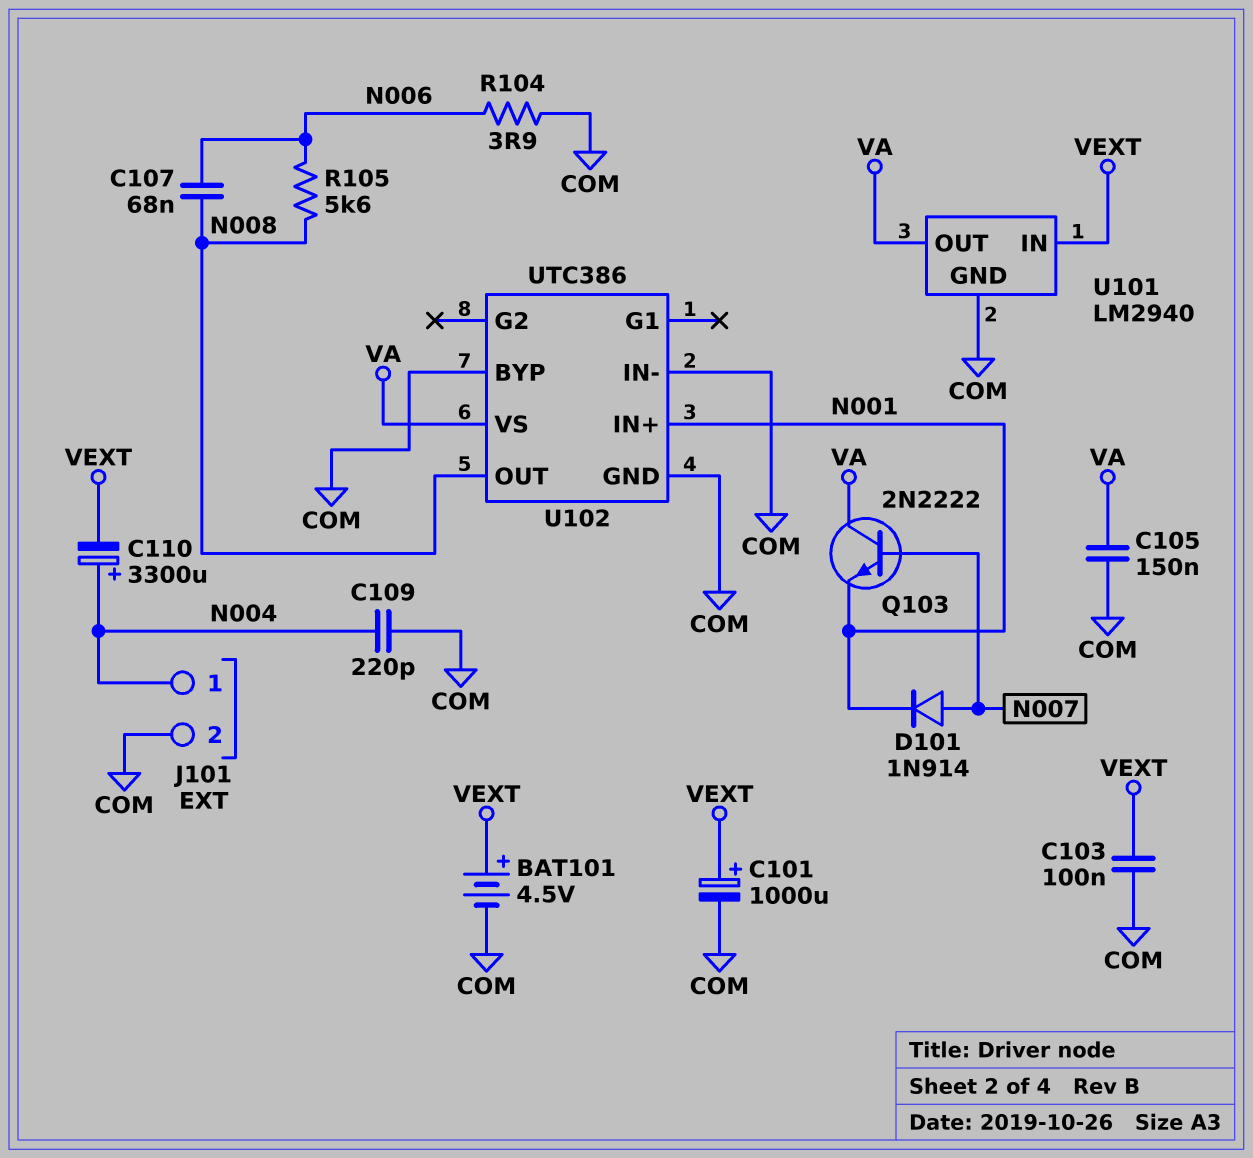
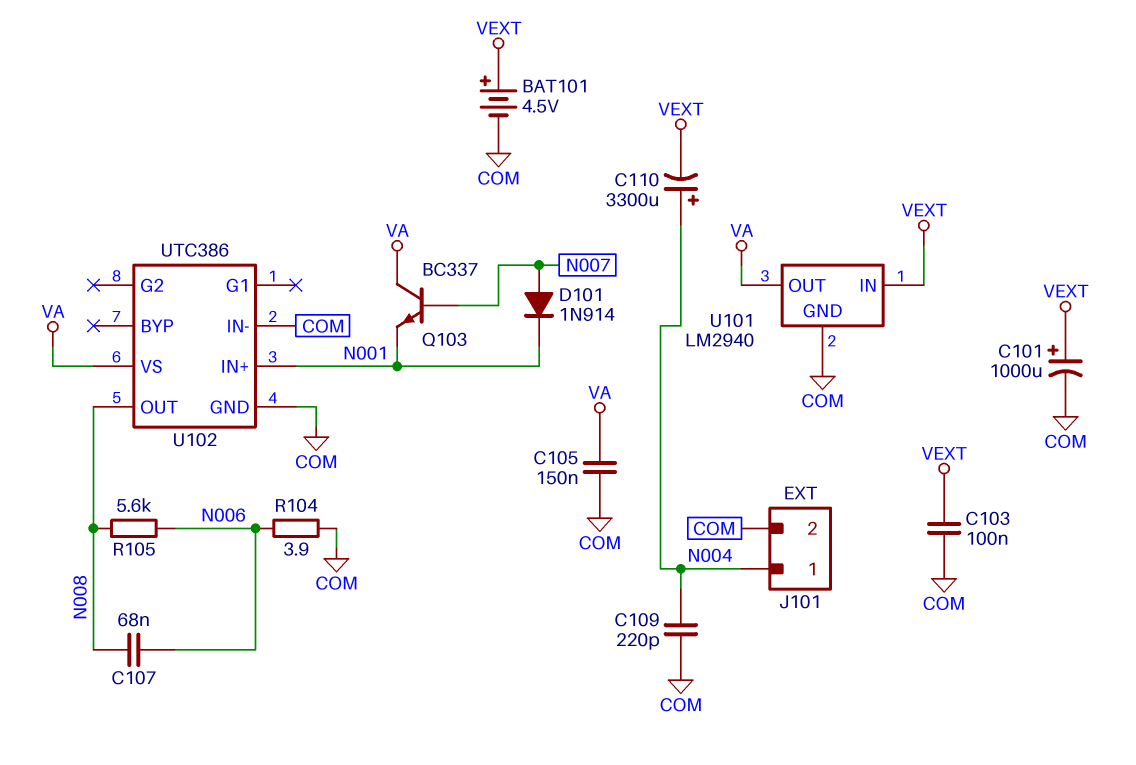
Q103: NPN 2N2222 (B N007, C VA, E N001) -> NPN BC337 (B N007, C VA, E N001)
U102 pin BYP: COM -> none

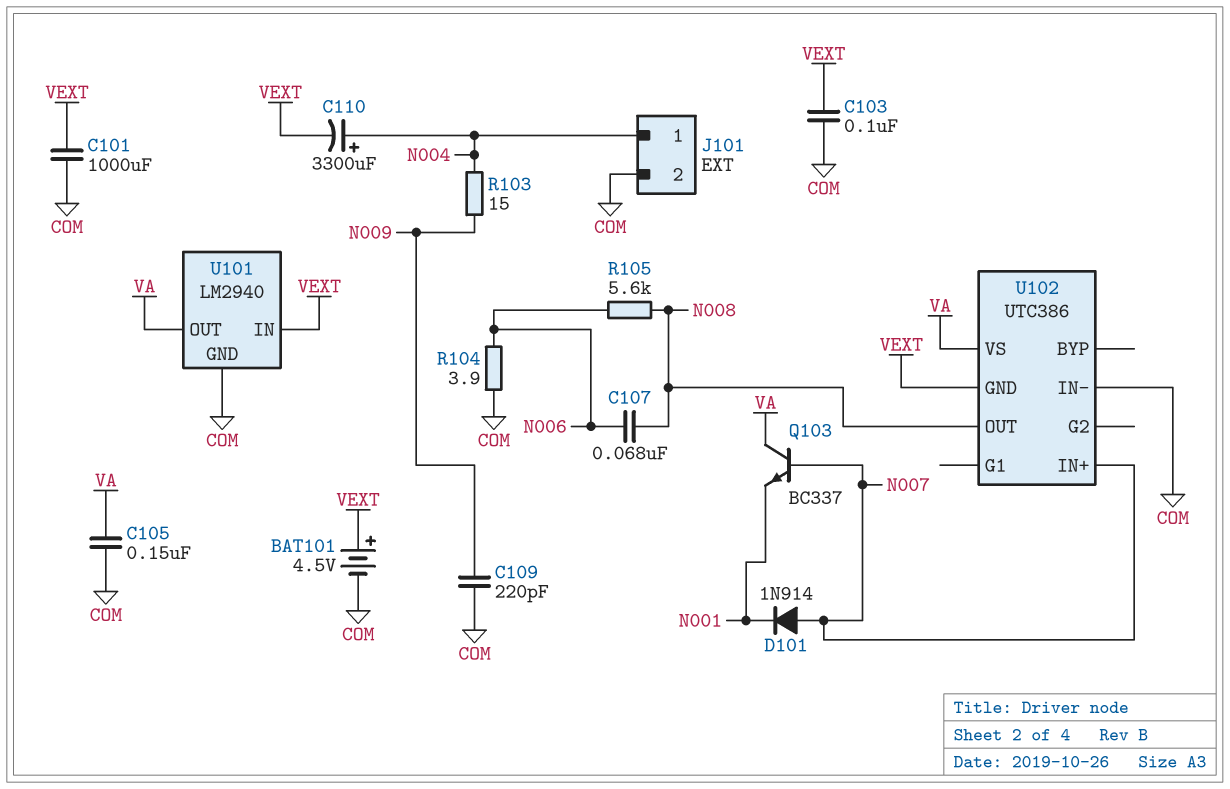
C101: 1000uF (plus VEXT, minus COM) -> 1000uF (COM, VEXT)
C109: 220pF (COM, N004) -> 220pF (COM, N009)
R103: none -> 15 (N004, N009)
U102 pin GND: COM -> VEXT
U102 pin IN+: N001 -> N007

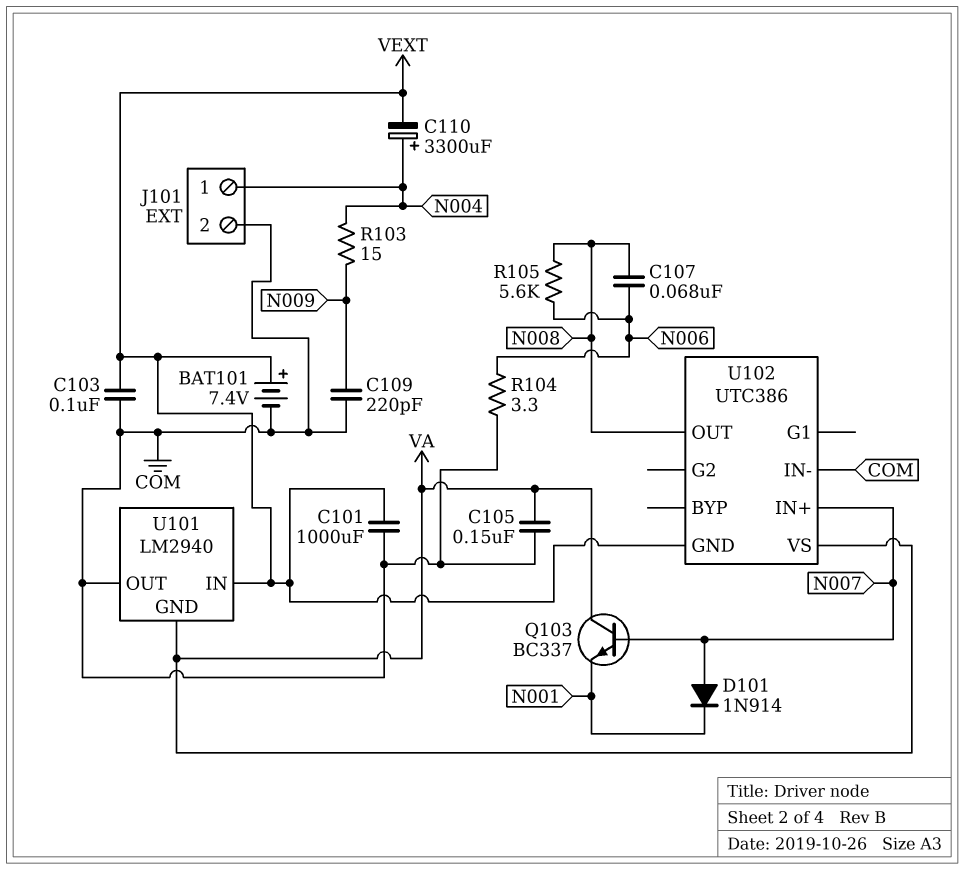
BAT101: 4.5V (plus VEXT, minus COM) -> 7.4V (plus VEXT, minus COM)
R104: 3.9 (COM, N006) -> 3.3 (COM, N006)
U101 pin GND: COM -> VA
U101 pin OUT: VA -> COM

